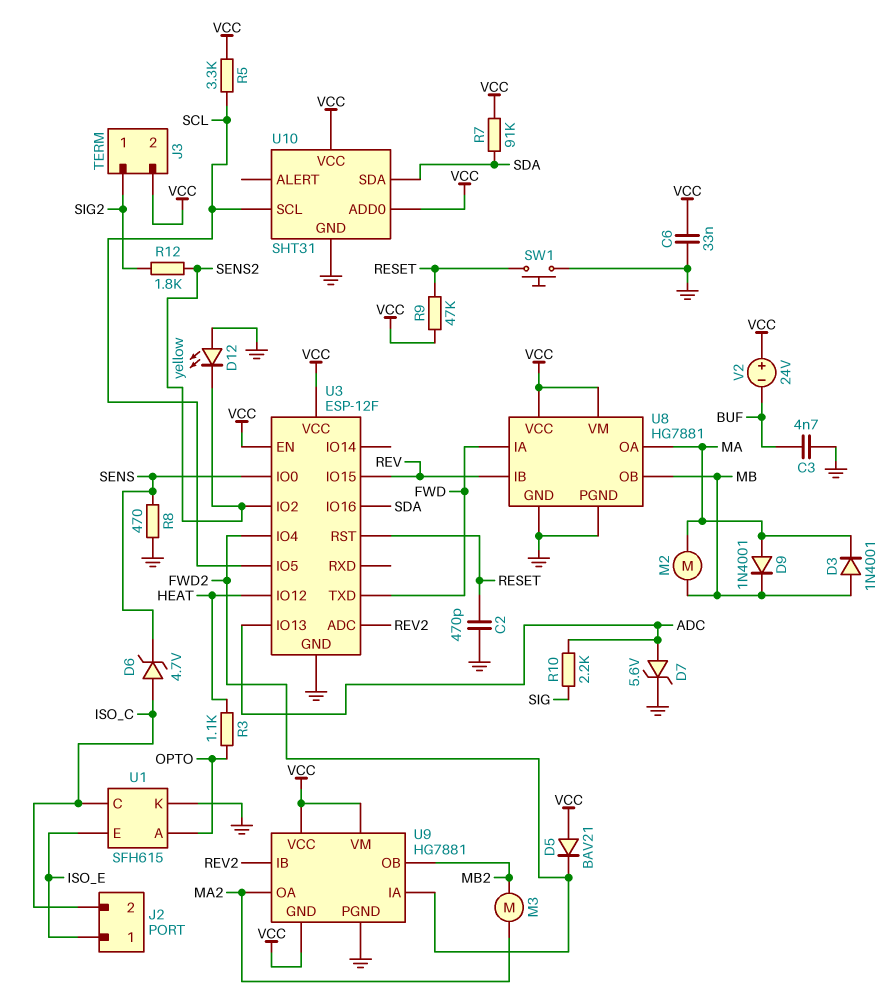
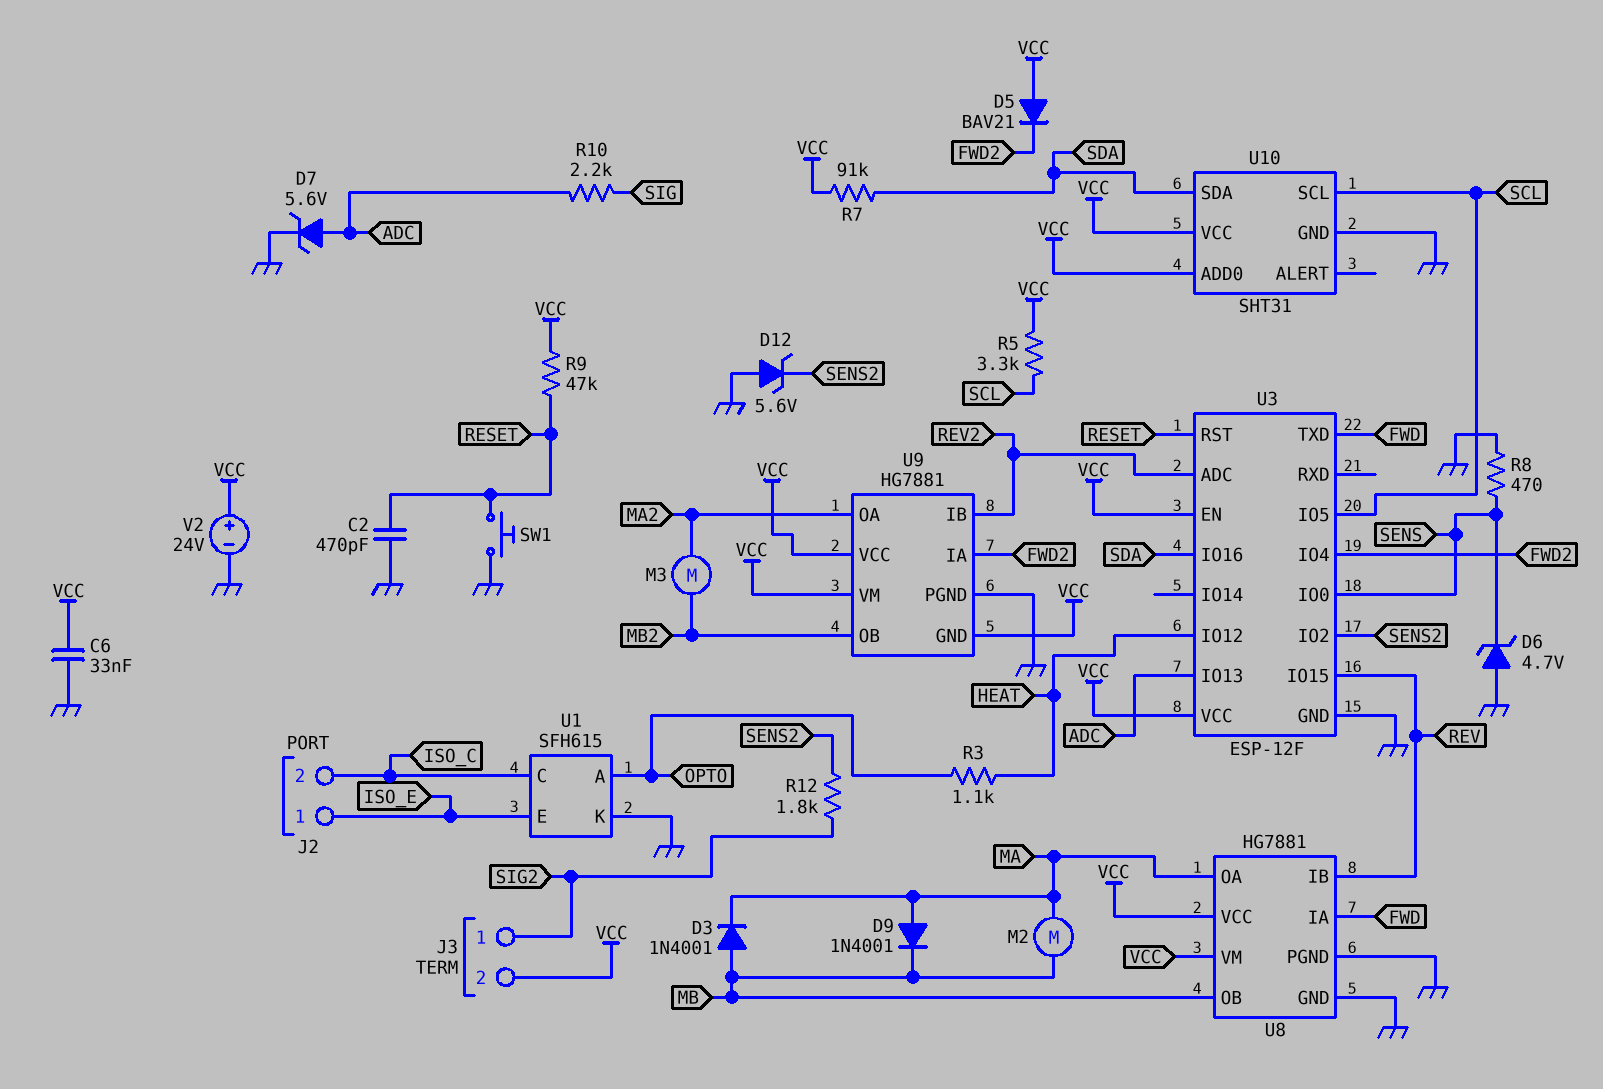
C3: 4.7nF (BUF, GND) -> none
D6: zener 4.7V (A ISO_C, K SENS) -> zener 4.7V (A GND, K SENS)
D12: LED yellow (A GND, K SENS2) -> zener 5.6V (A GND, K SENS2)
V2: 24V (plus VCC, minus BUF) -> 24V (plus VCC, minus GND)

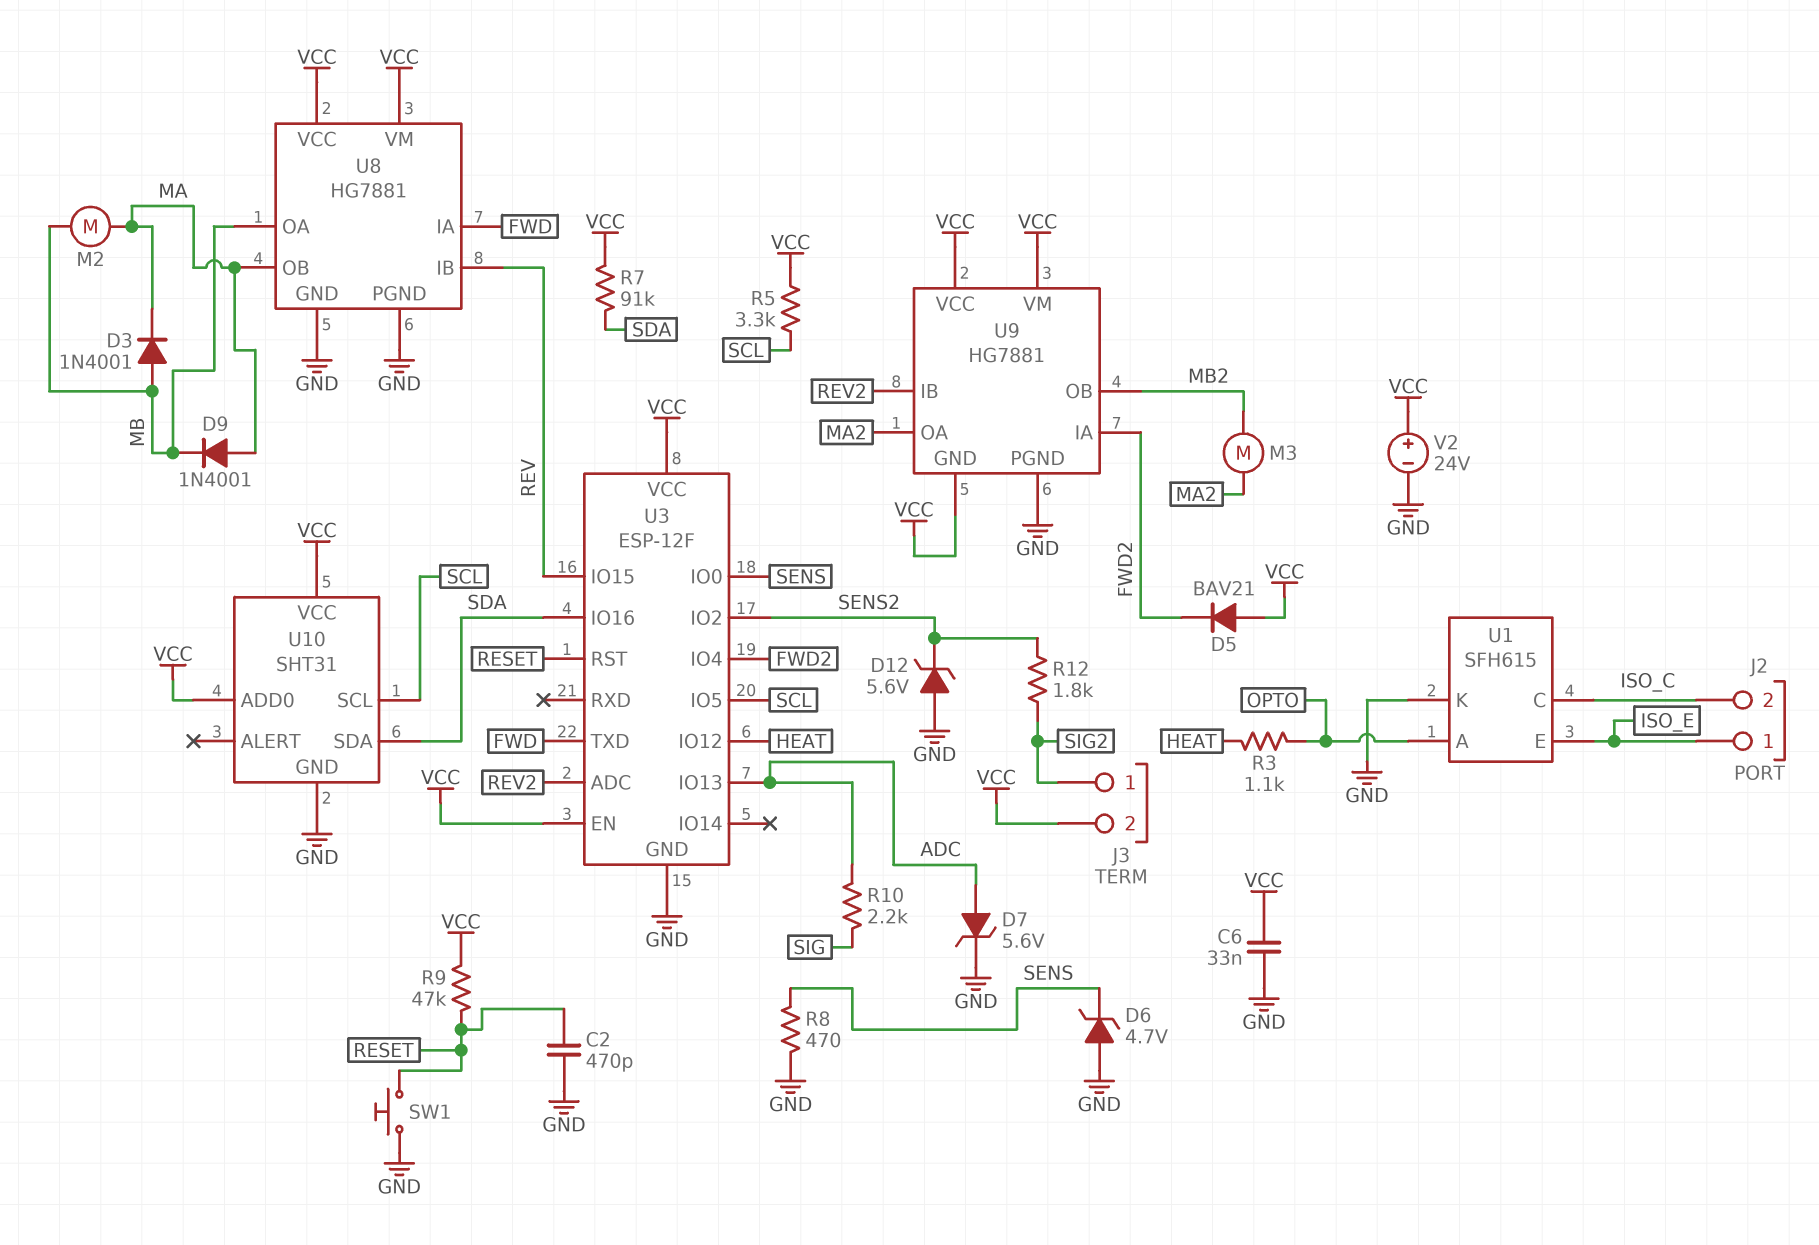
U8 pin OA: MA -> MB
U8 pin OB: MB -> MA

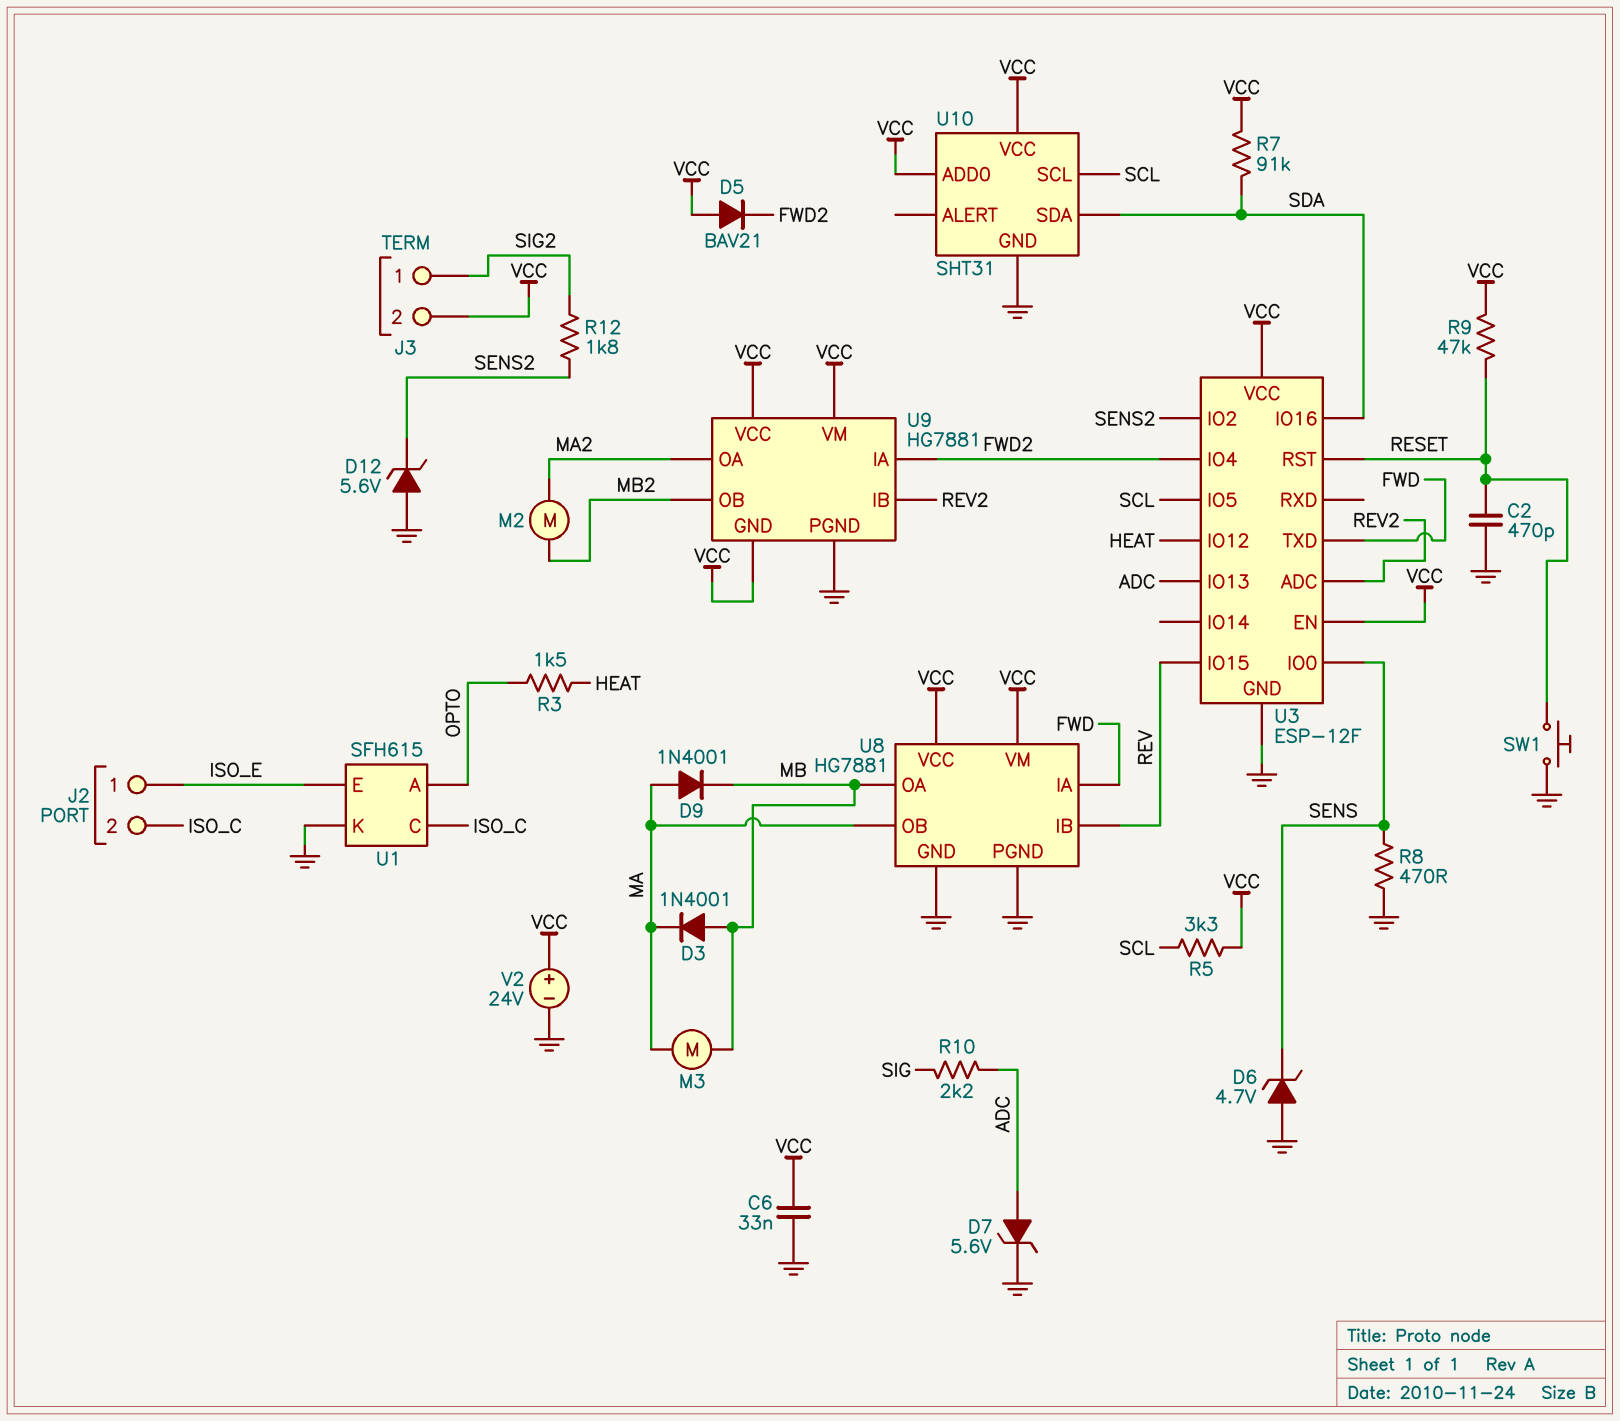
M2: motor (MA, MB) -> motor (MA2, MB2)
M3: motor (MA2, MB2) -> motor (MA, MB)
R3: 1.1k (HEAT, OPTO) -> 1.5k (HEAT, OPTO)

